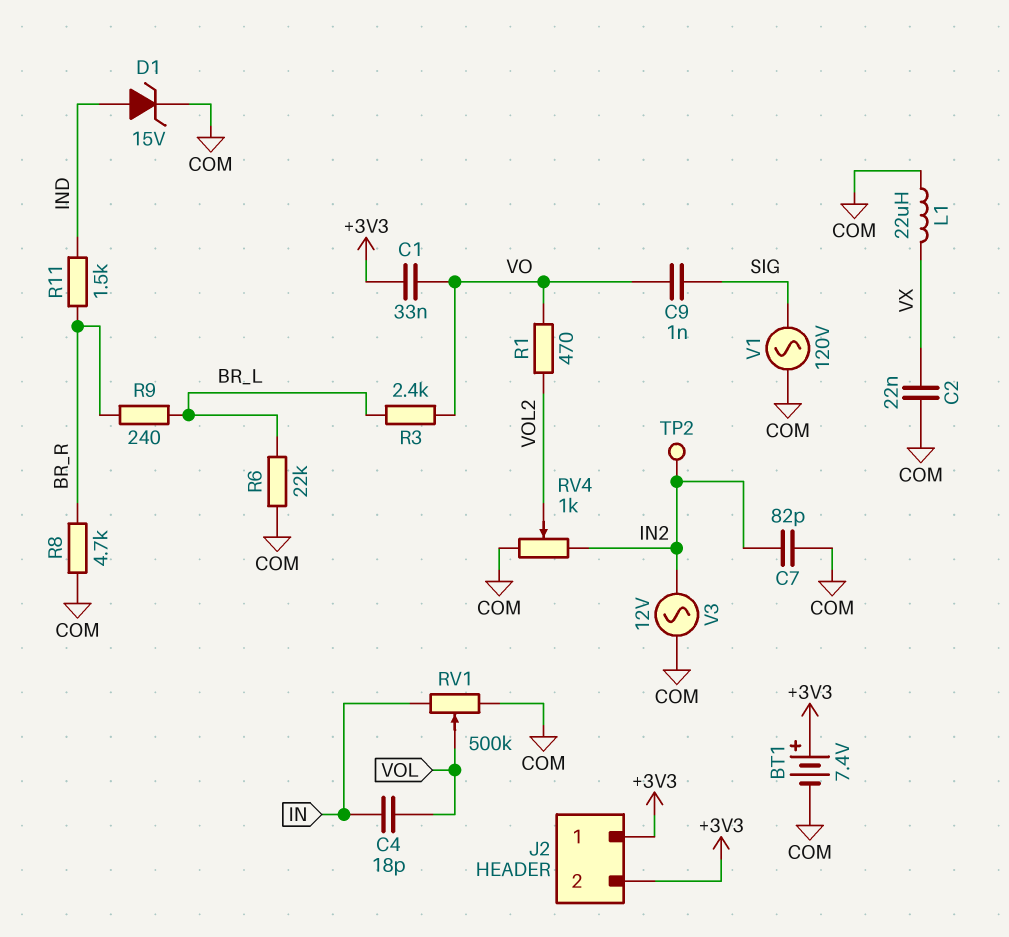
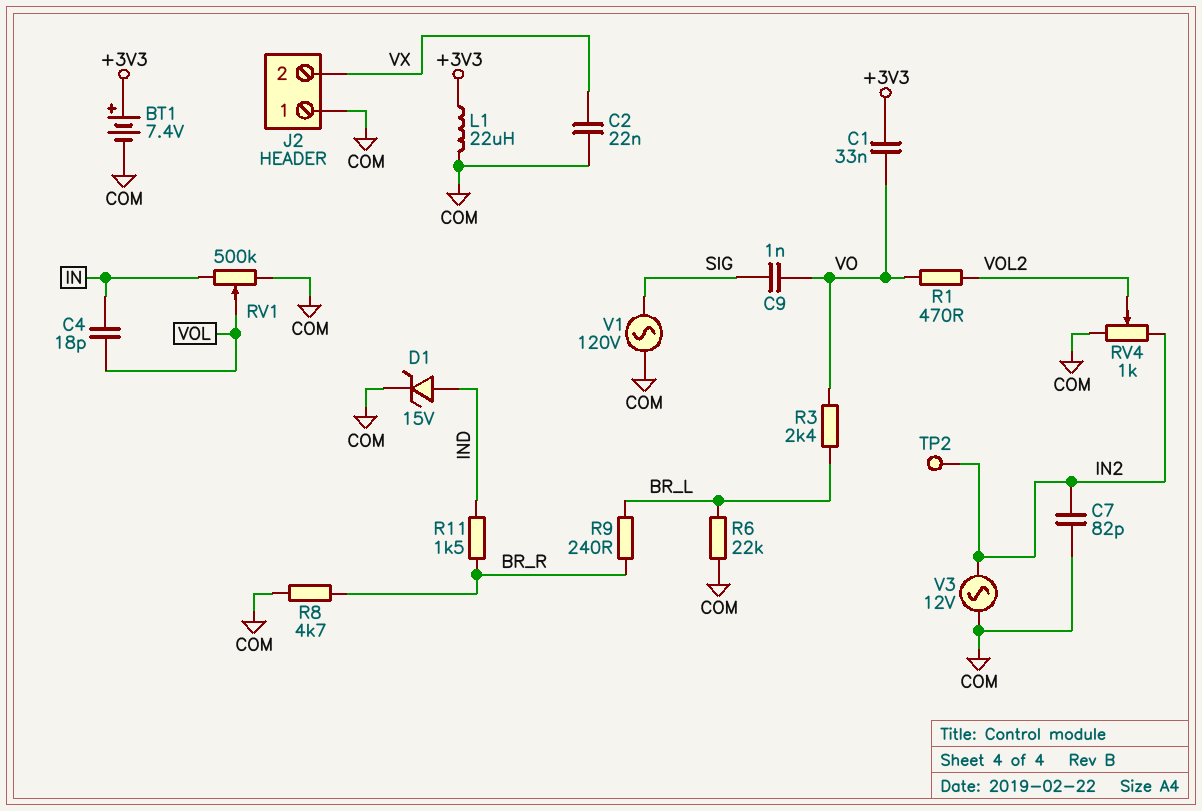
J2 pin 1: +3V3 -> COM
J2 pin 2: +3V3 -> VX
L1: 22uH (COM, VX) -> 22uH (+3V3, COM)

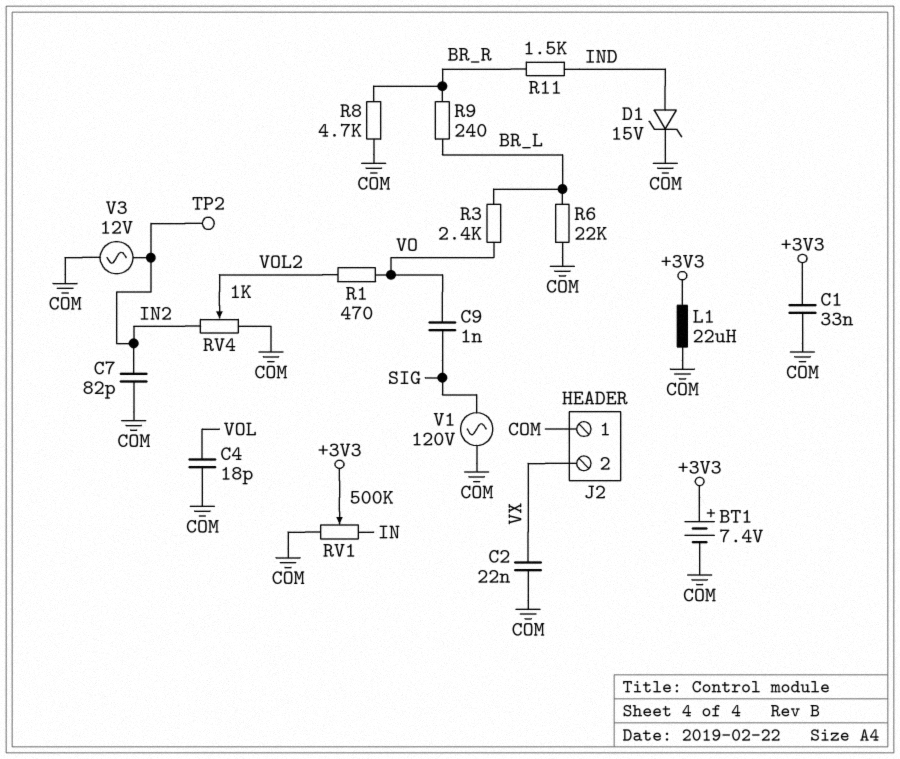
C1: 33nF (+3V3, VO) -> 33nF (+3V3, COM)
C4: 18pF (IN, VOL) -> 18pF (COM, VOL)
RV1: 500k (COM, IN, wiper VOL) -> 500k (COM, IN, wiper +3V3)

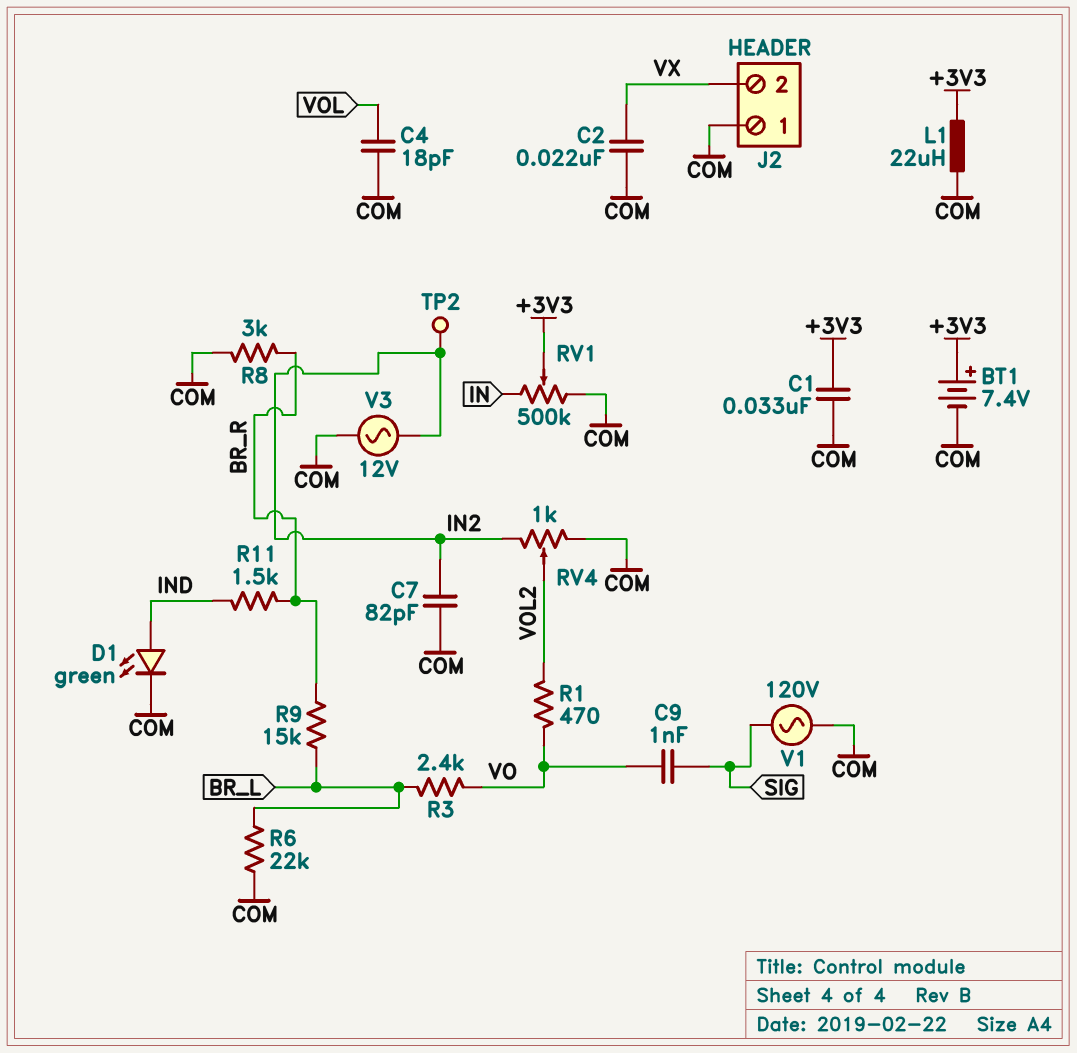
D1: zener 15V (A IND, K COM) -> LED green (A IND, K COM)
R8: 4.7k (BR_R, COM) -> 3k (BR_R, COM)
R9: 240 (BR_L, BR_R) -> 15k (BR_L, BR_R)

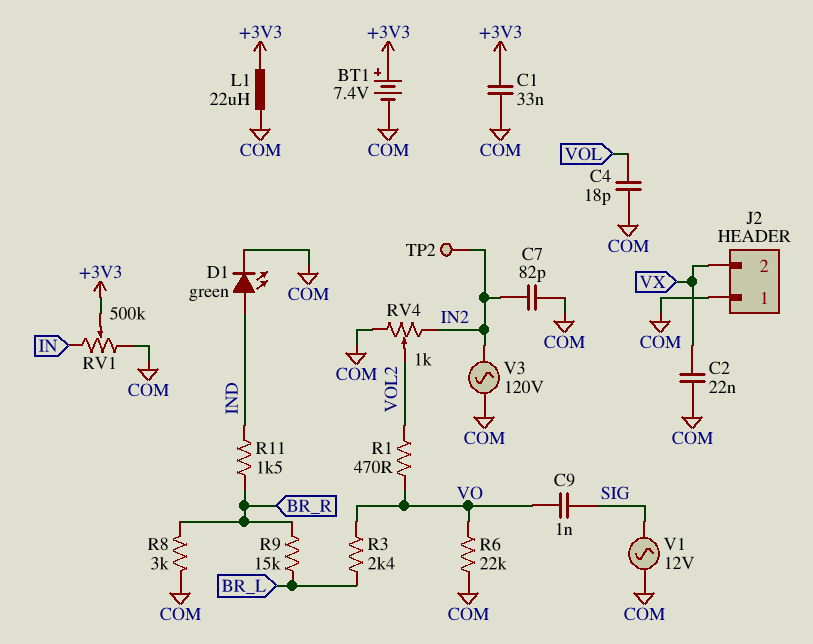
R6: 22k (BR_L, COM) -> 22k (COM, VO)
V1: AC 120V (COM, SIG) -> AC 12V (COM, SIG)
V3: AC 12V (COM, IN2) -> AC 120V (COM, IN2)

